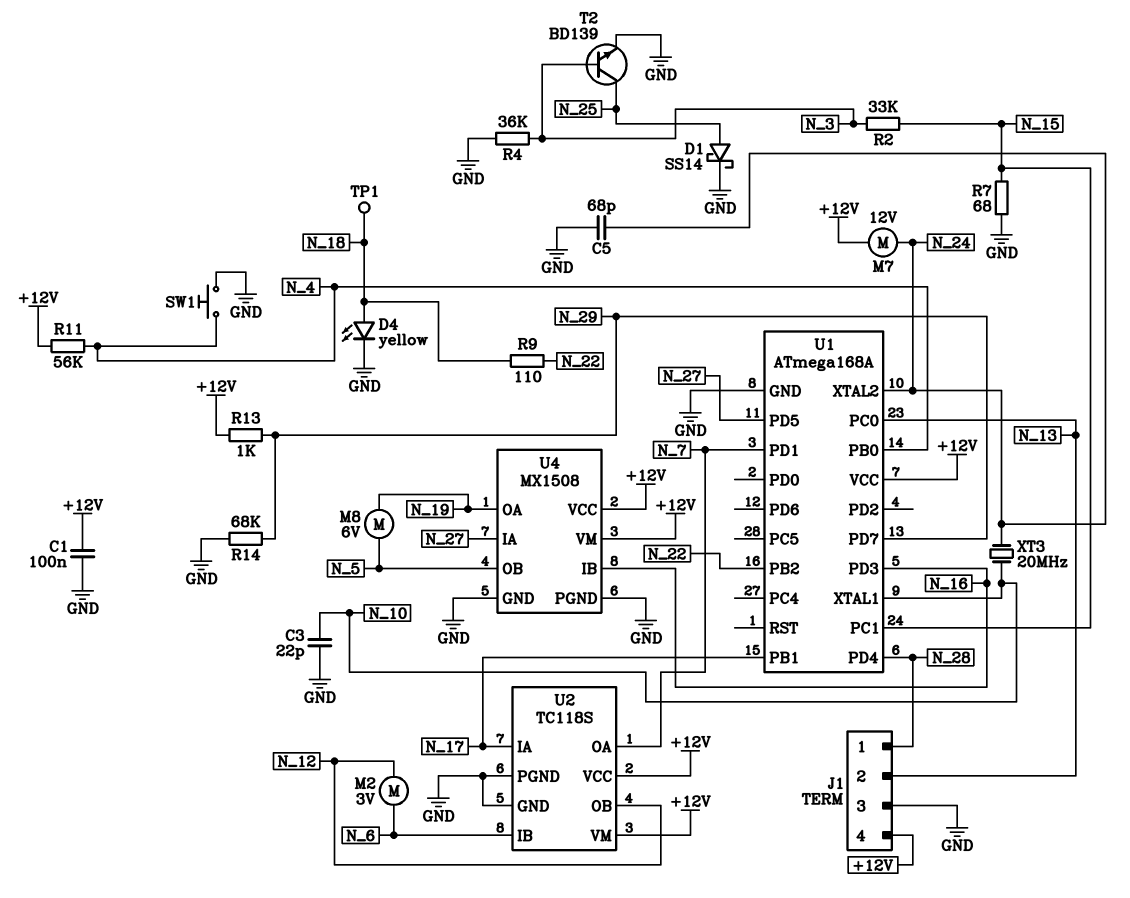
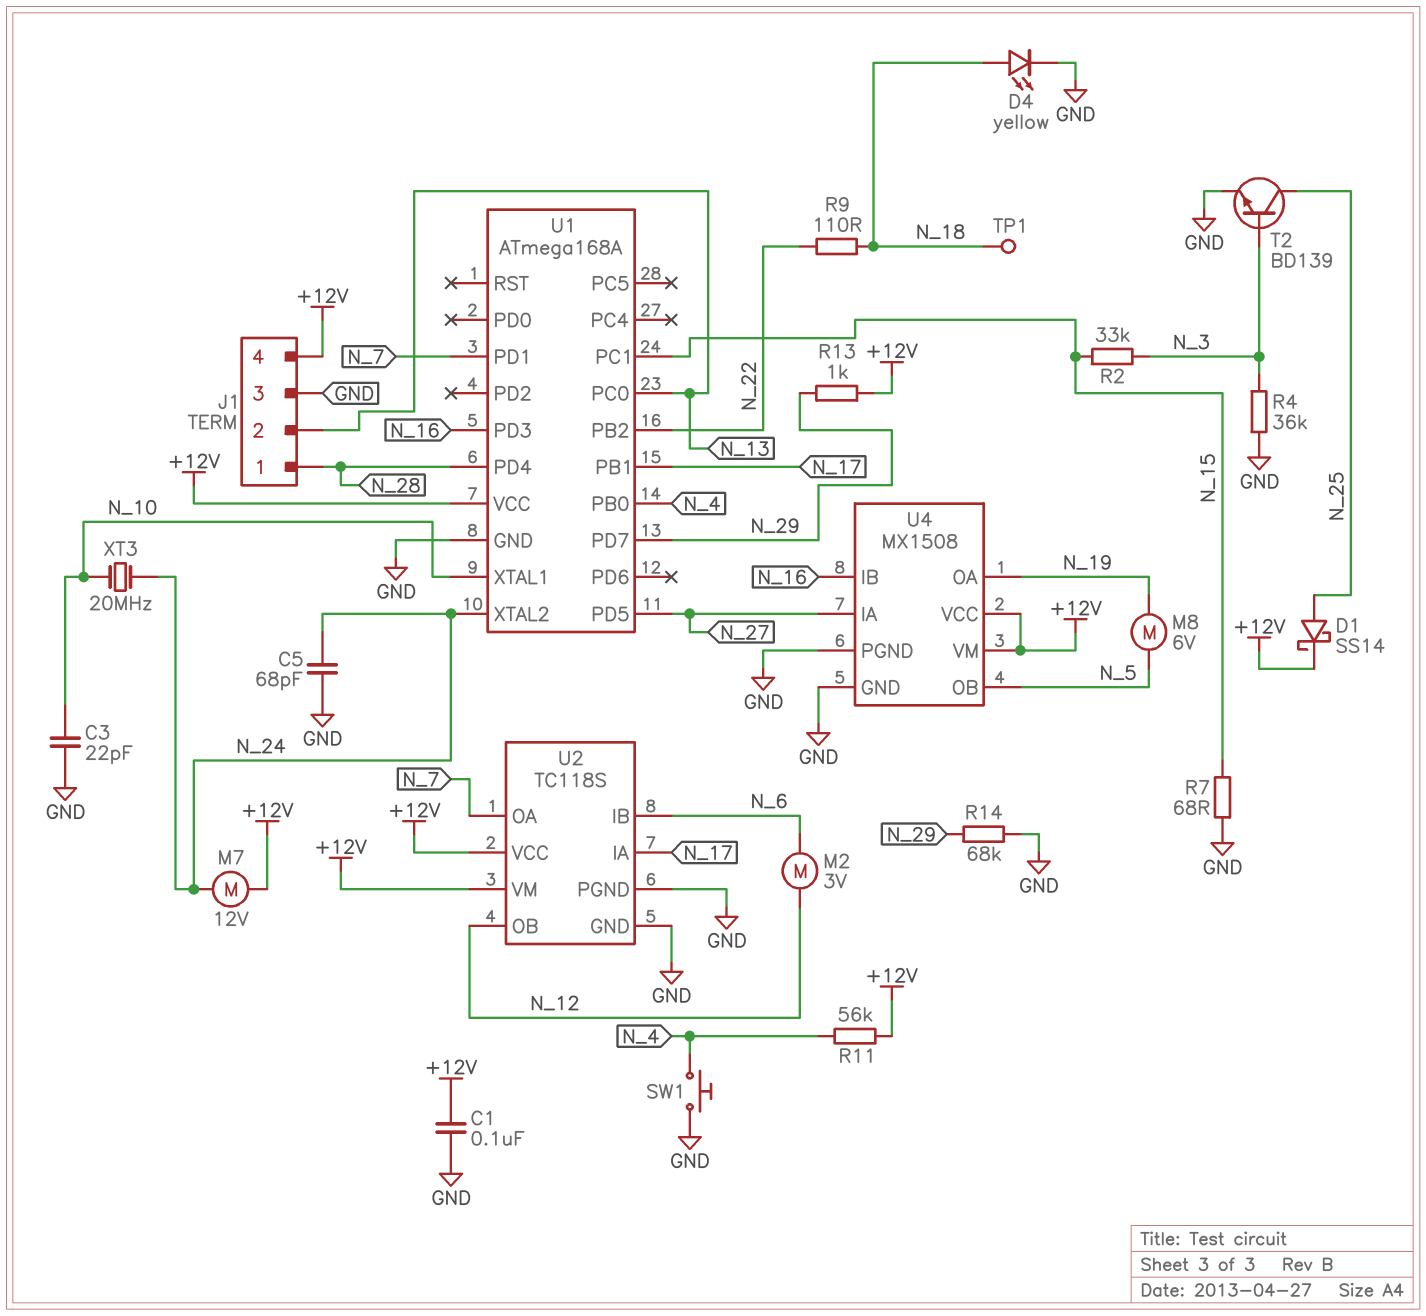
D1: schottky SS14 (A N_25, K GND) -> schottky SS14 (A N_25, K +12V)

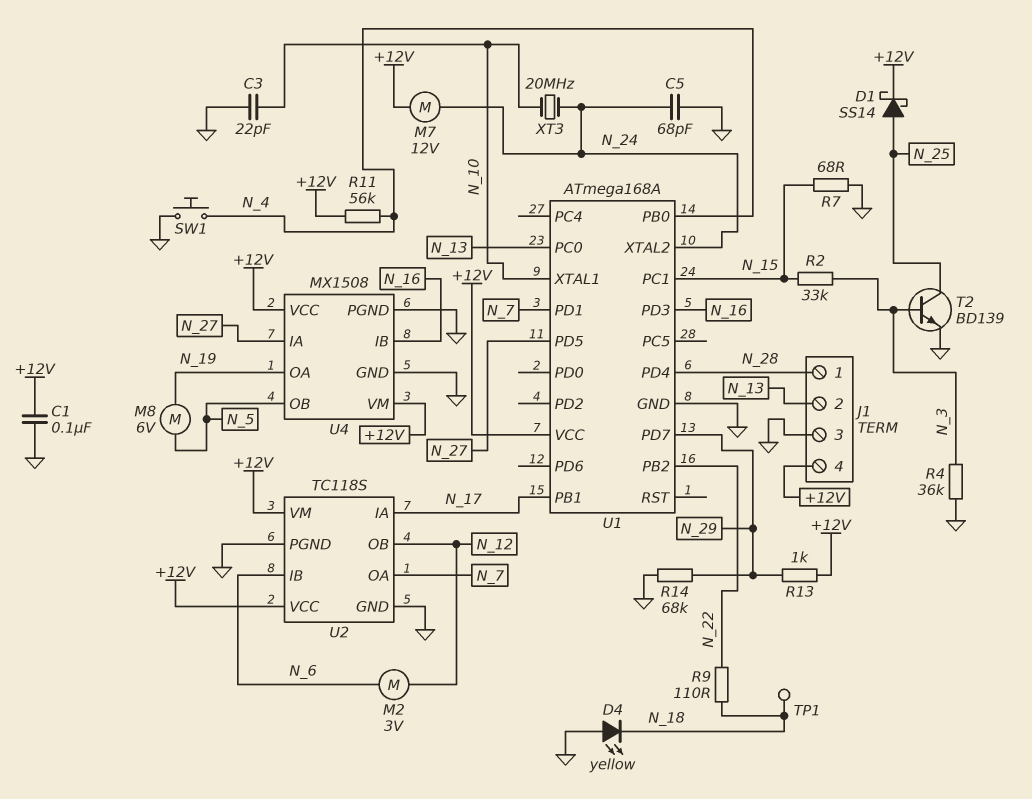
D4: LED yellow (A N_18, K GND) -> LED yellow (A GND, K N_18)

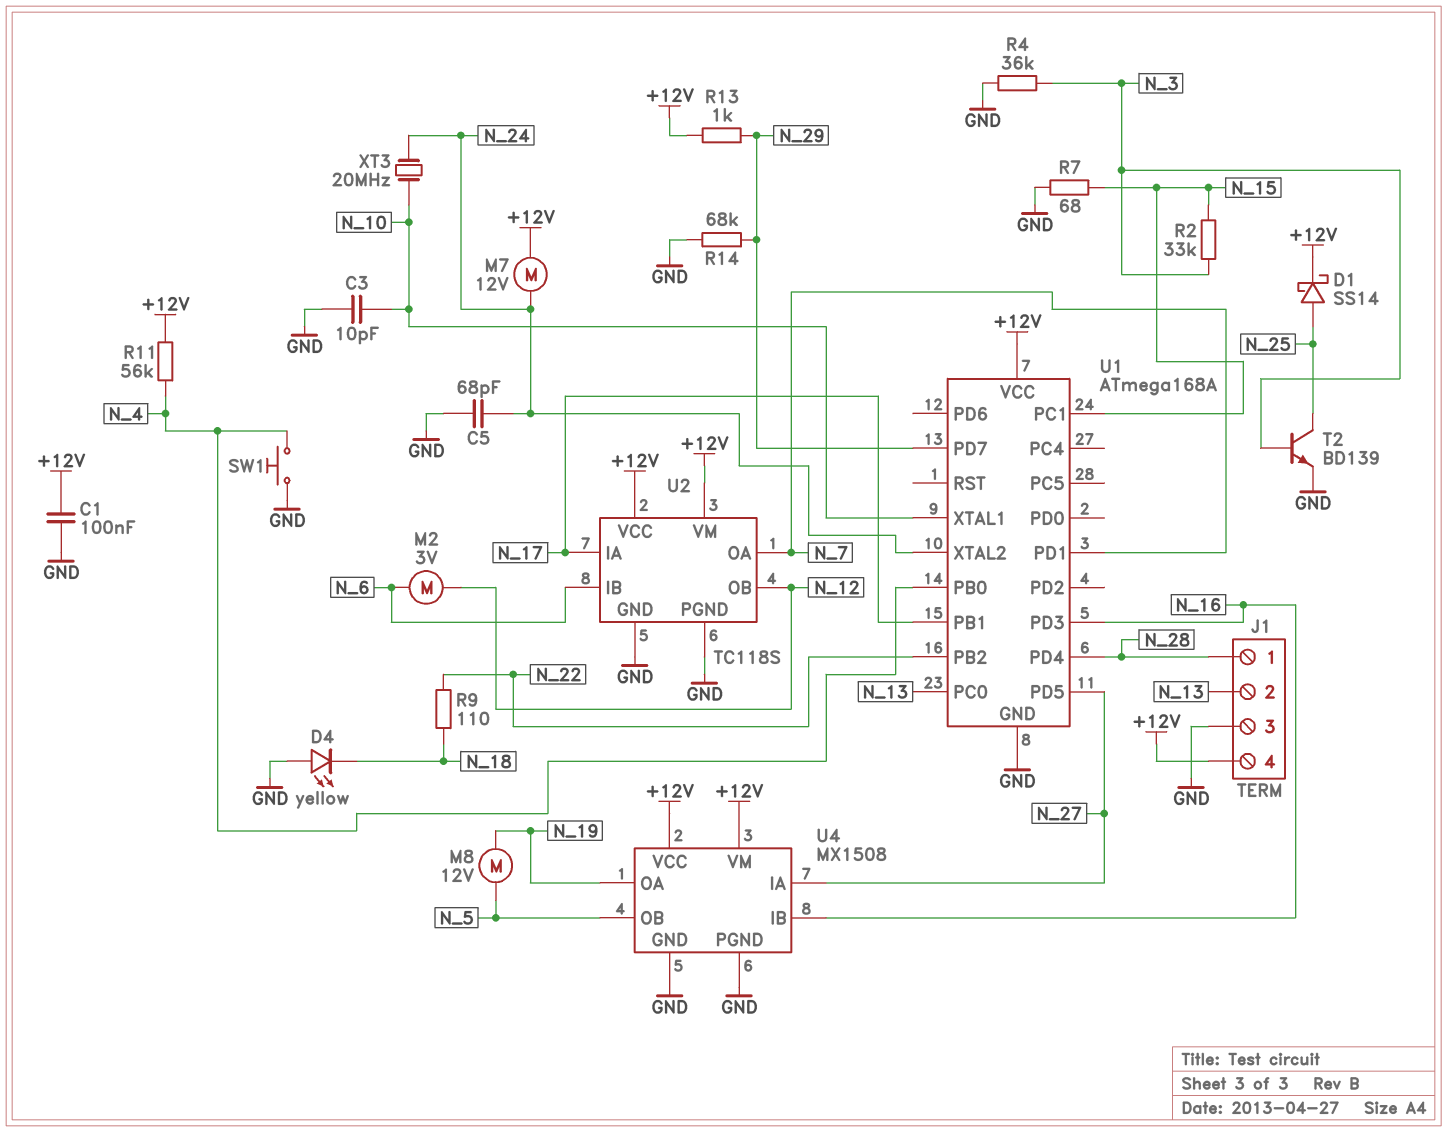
C3: 22pF (GND, N_10) -> 10pF (GND, N_10)
M8: motor 6V (N_5, N_19) -> motor 12V (N_5, N_19)
TP1: test point (N_18) -> none

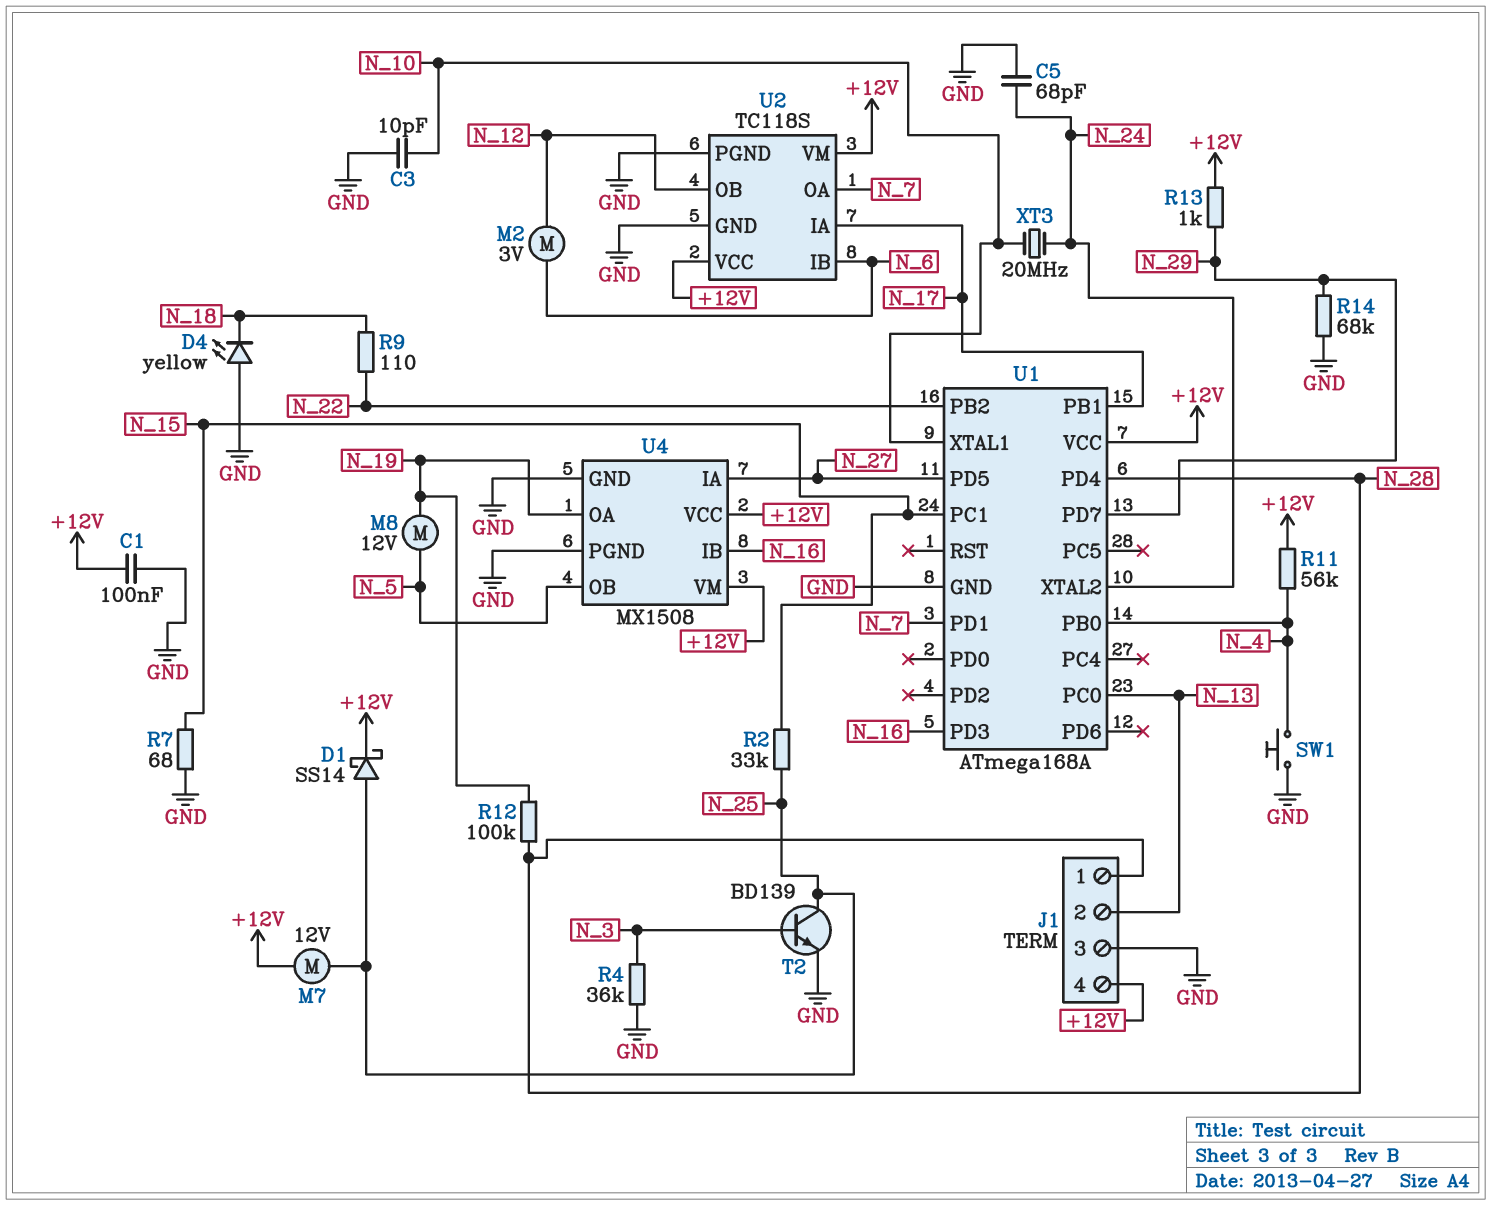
M7: motor 12V (+12V, N_24) -> motor 12V (+12V, N_25)
R2: 33k (N_3, N_15) -> 33k (N_15, N_25)
R12: none -> 100k (N_19, N_28)

